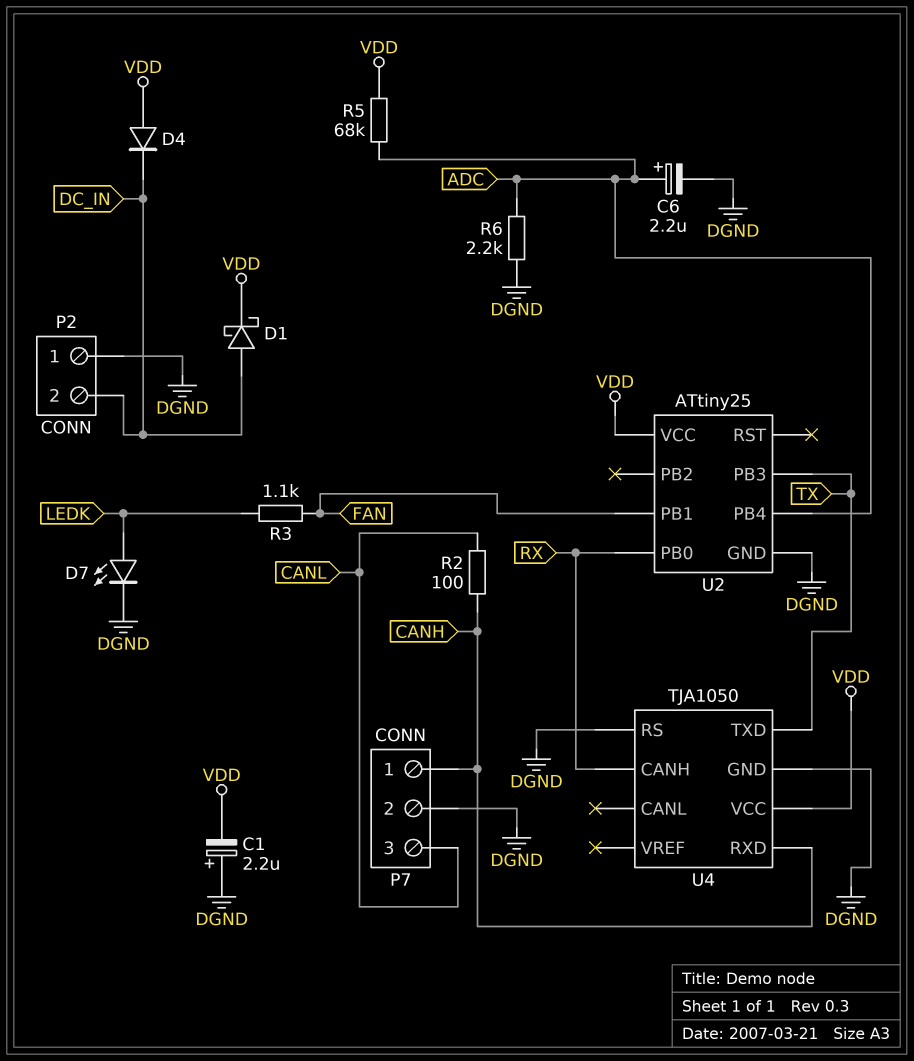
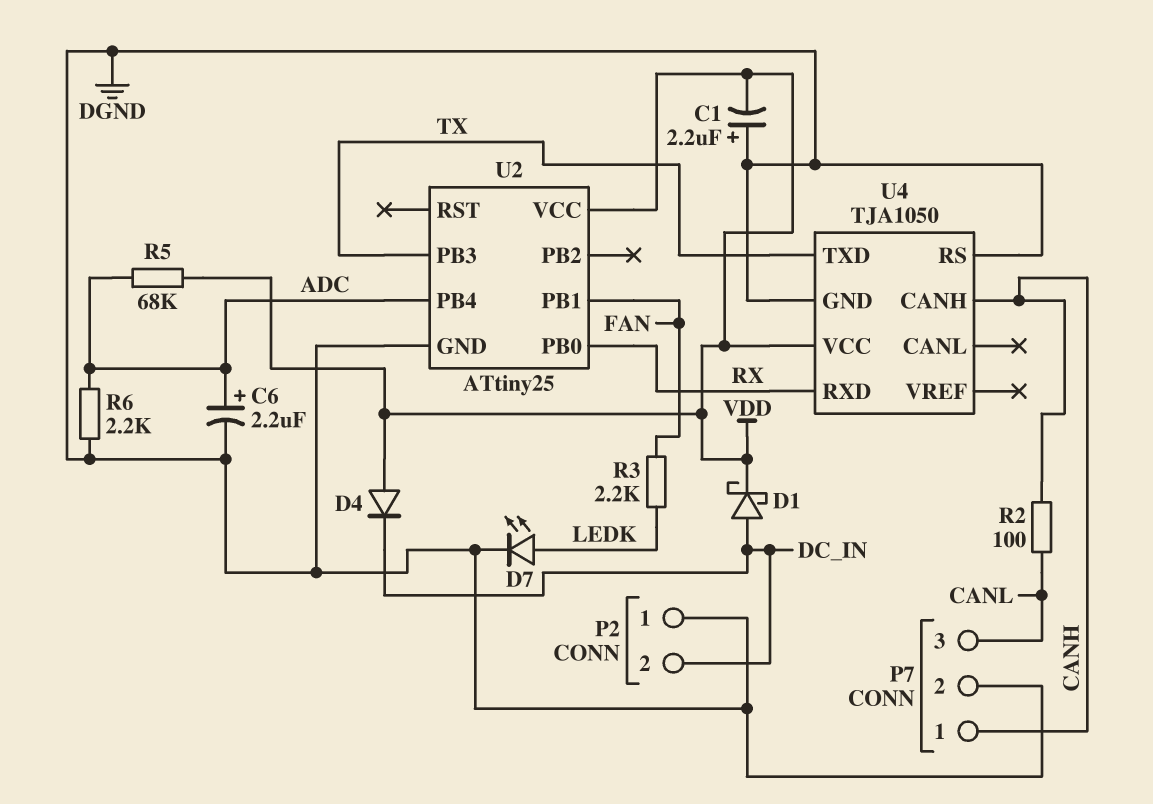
R3: 1.1k (FAN, LEDK) -> 2.2k (FAN, LEDK)
U4 pin CANH: RX -> CANH
U4 pin RXD: CANH -> RX

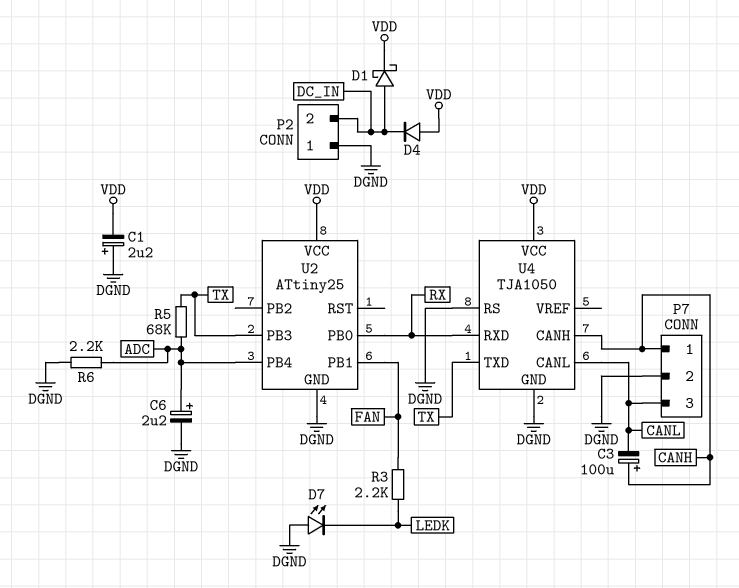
C3: none -> 100uF (plus CANH, minus CANL)
D7: LED (A LEDK, K DGND) -> LED (A DGND, K LEDK)
R2: 100 (CANH, CANL) -> none
R5: 68k (ADC, VDD) -> 68k (ADC, TX)
U4 pin CANL: none -> CANL

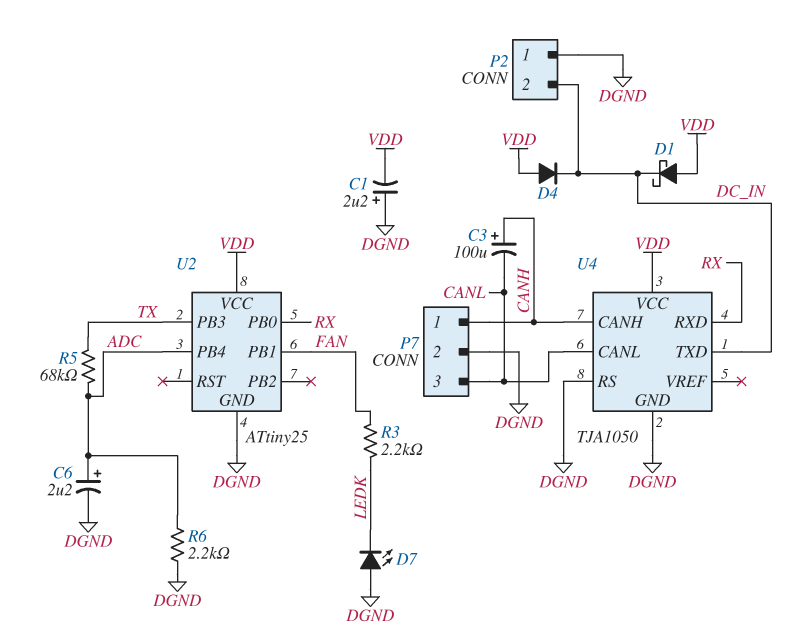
D1: schottky (A DC_IN, K VDD) -> schottky (A VDD, K DC_IN)
U4 pin TXD: TX -> DC_IN

